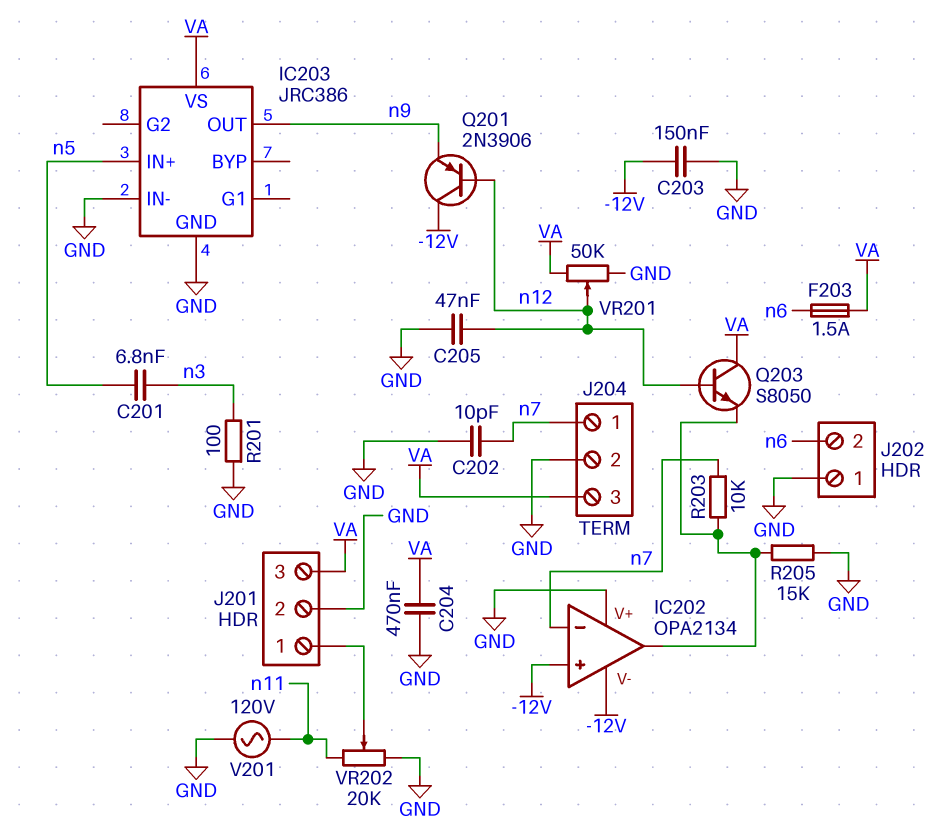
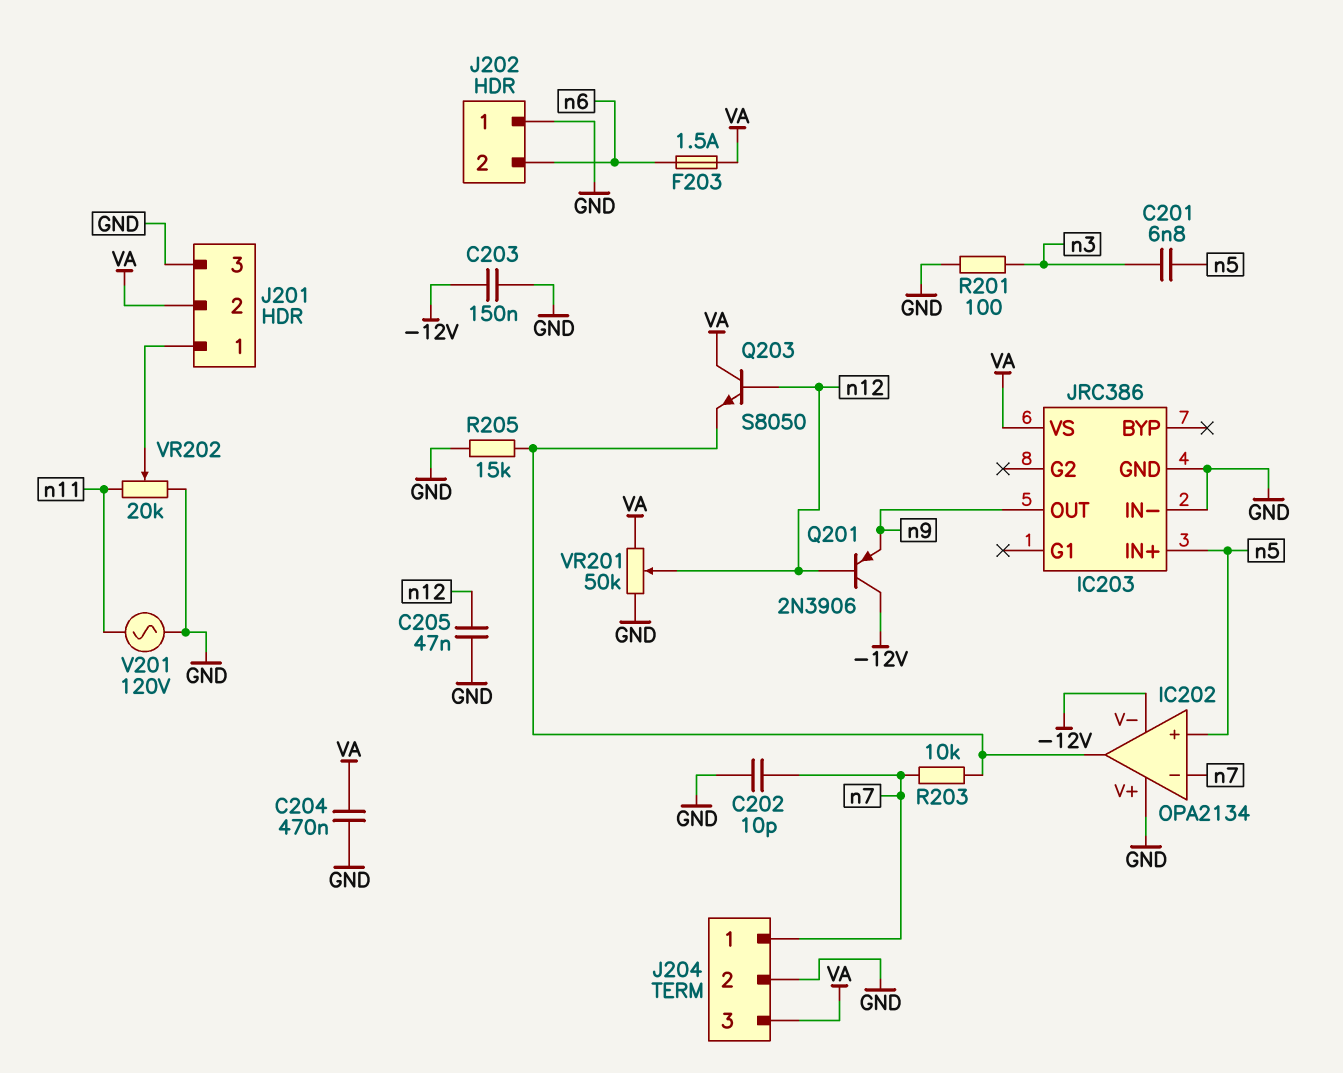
IC202 pin in+: -12V -> n5
J201 pin 2: GND -> VA
J201 pin 3: VA -> GND

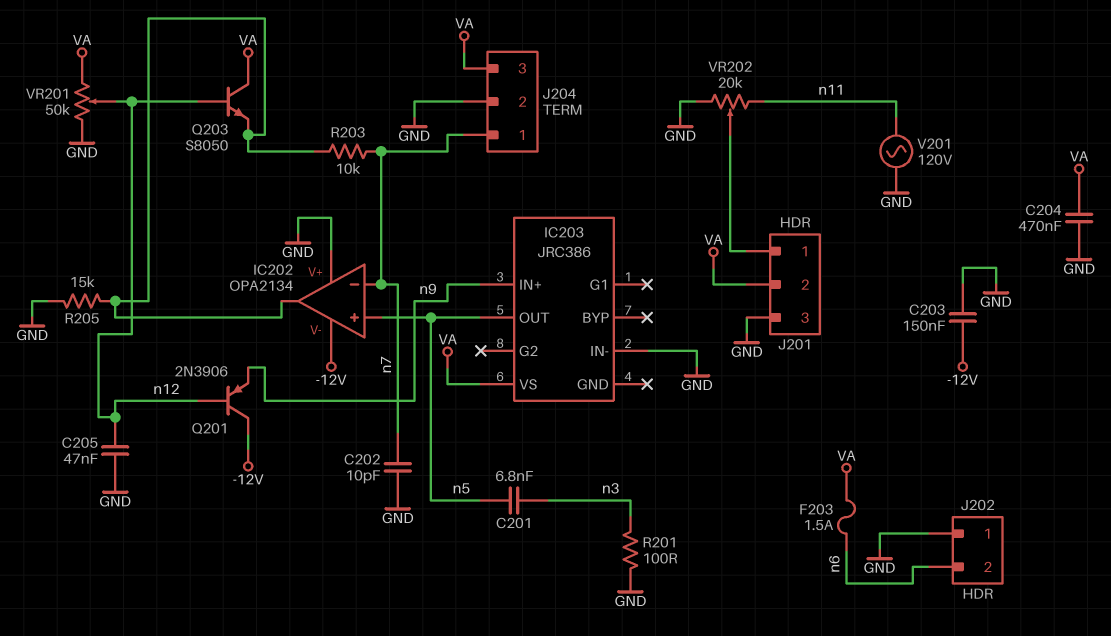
IC203 pin GND: GND -> none
IC203 pin IN+: n5 -> n9
IC203 pin OUT: n9 -> n5

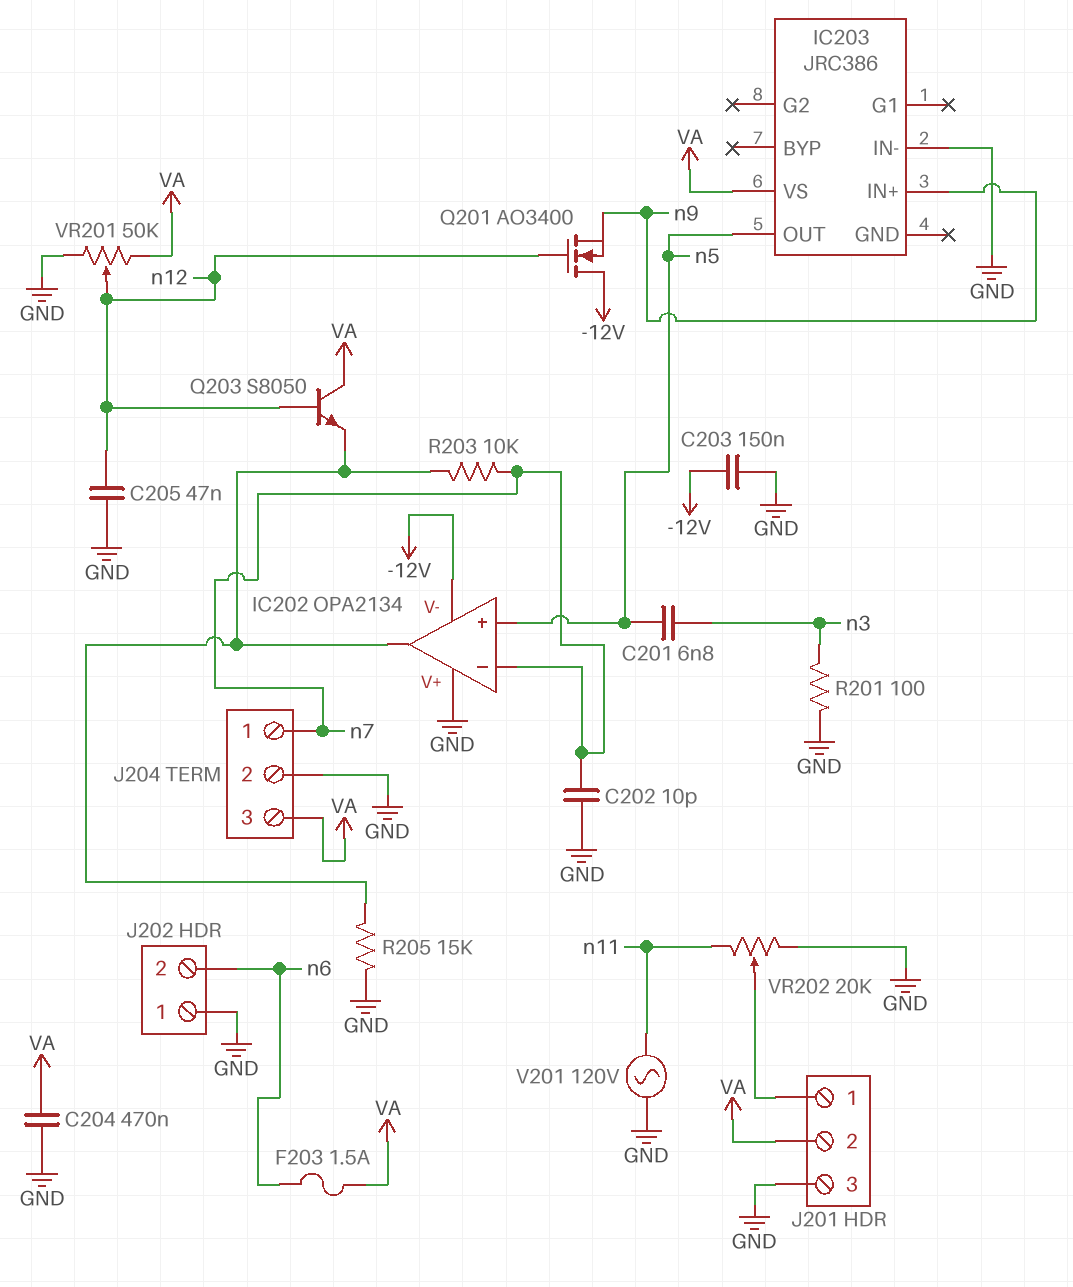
Q201: PNP 2N3906 (B n12, C -12V, E n9) -> NMOS AO3400 (G n12, D -12V, S n9)

